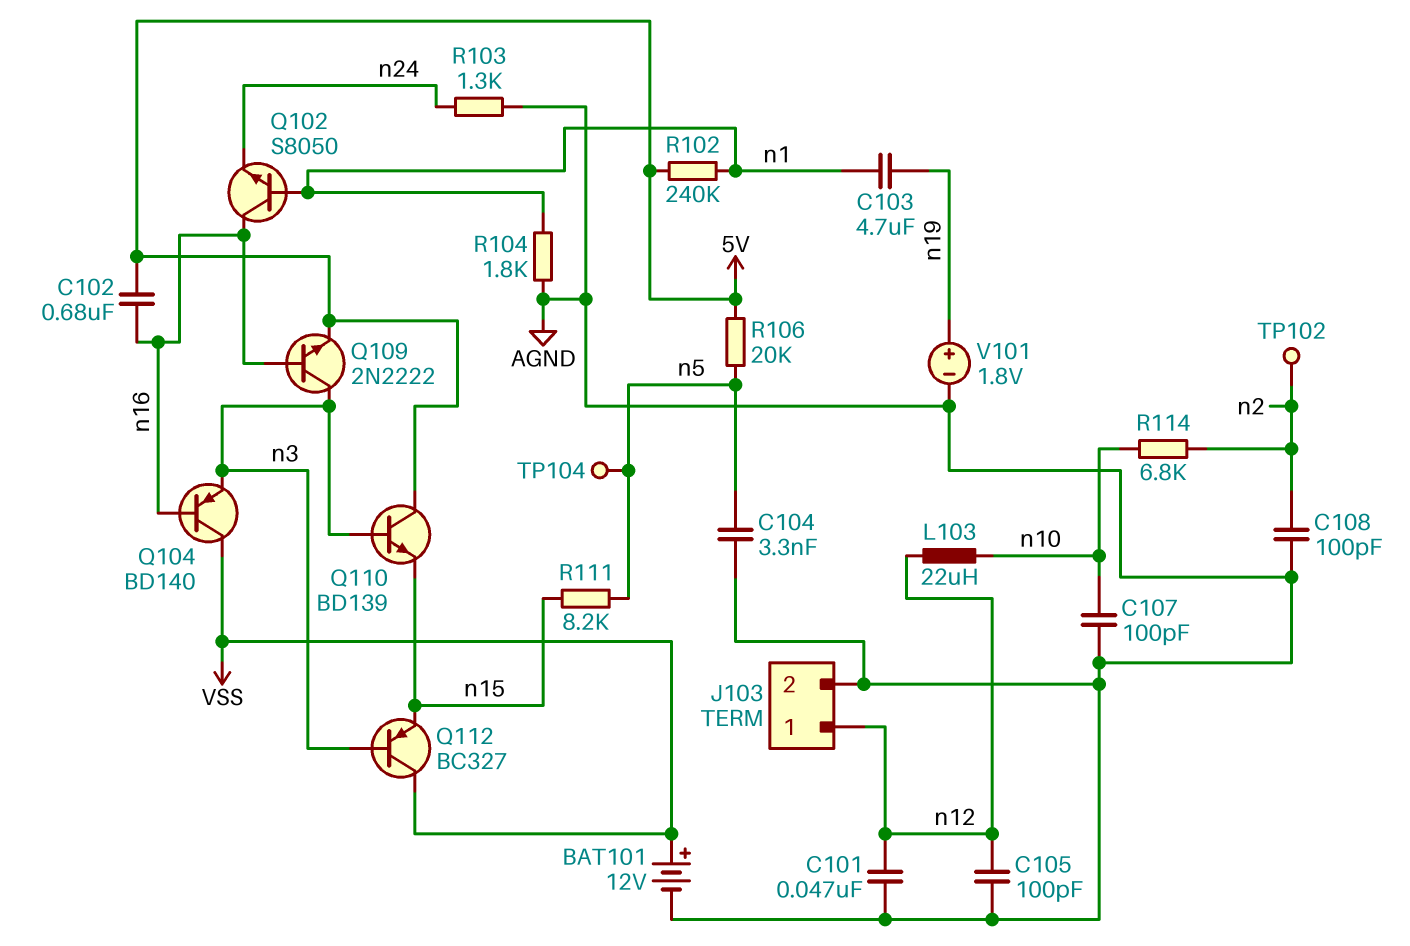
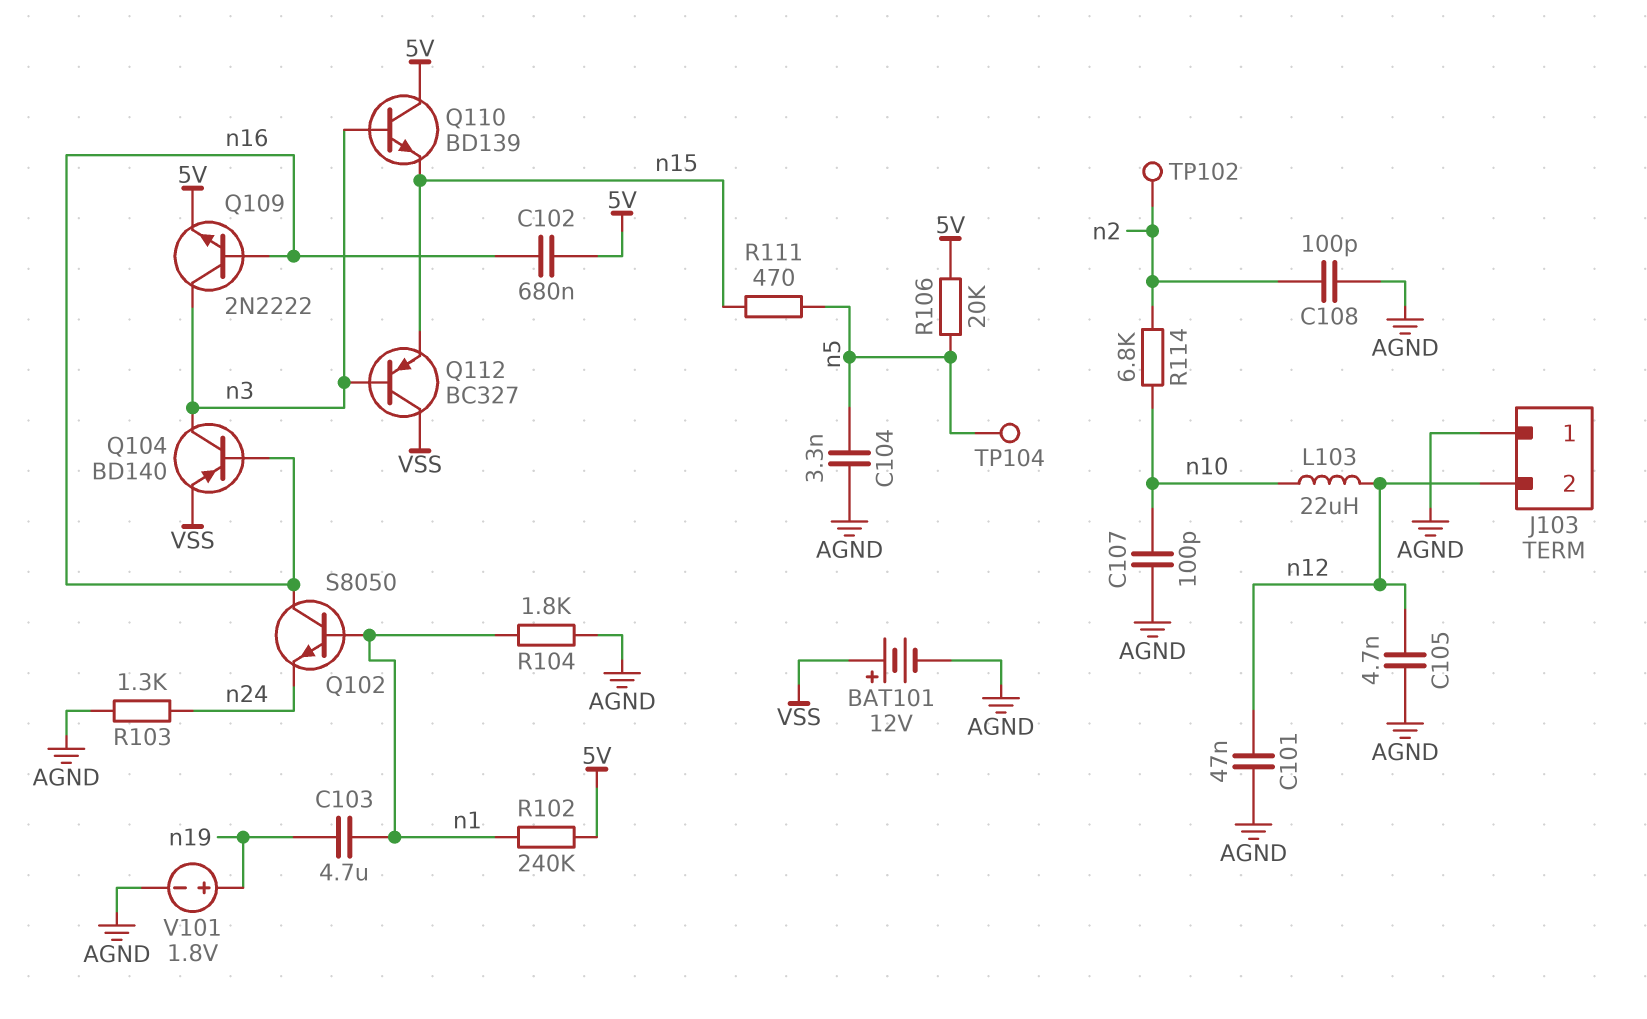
C105: 100pF (AGND, n12) -> 4.7nF (AGND, n12)
J103 pin 1: n12 -> AGND
J103 pin 2: AGND -> n12
Q104: PNP BD140 (B n16, C VSS, E n3) -> PNP BD140 (B n16, C n3, E VSS)
R111: 8.2k (n5, n15) -> 470 (n5, n15)

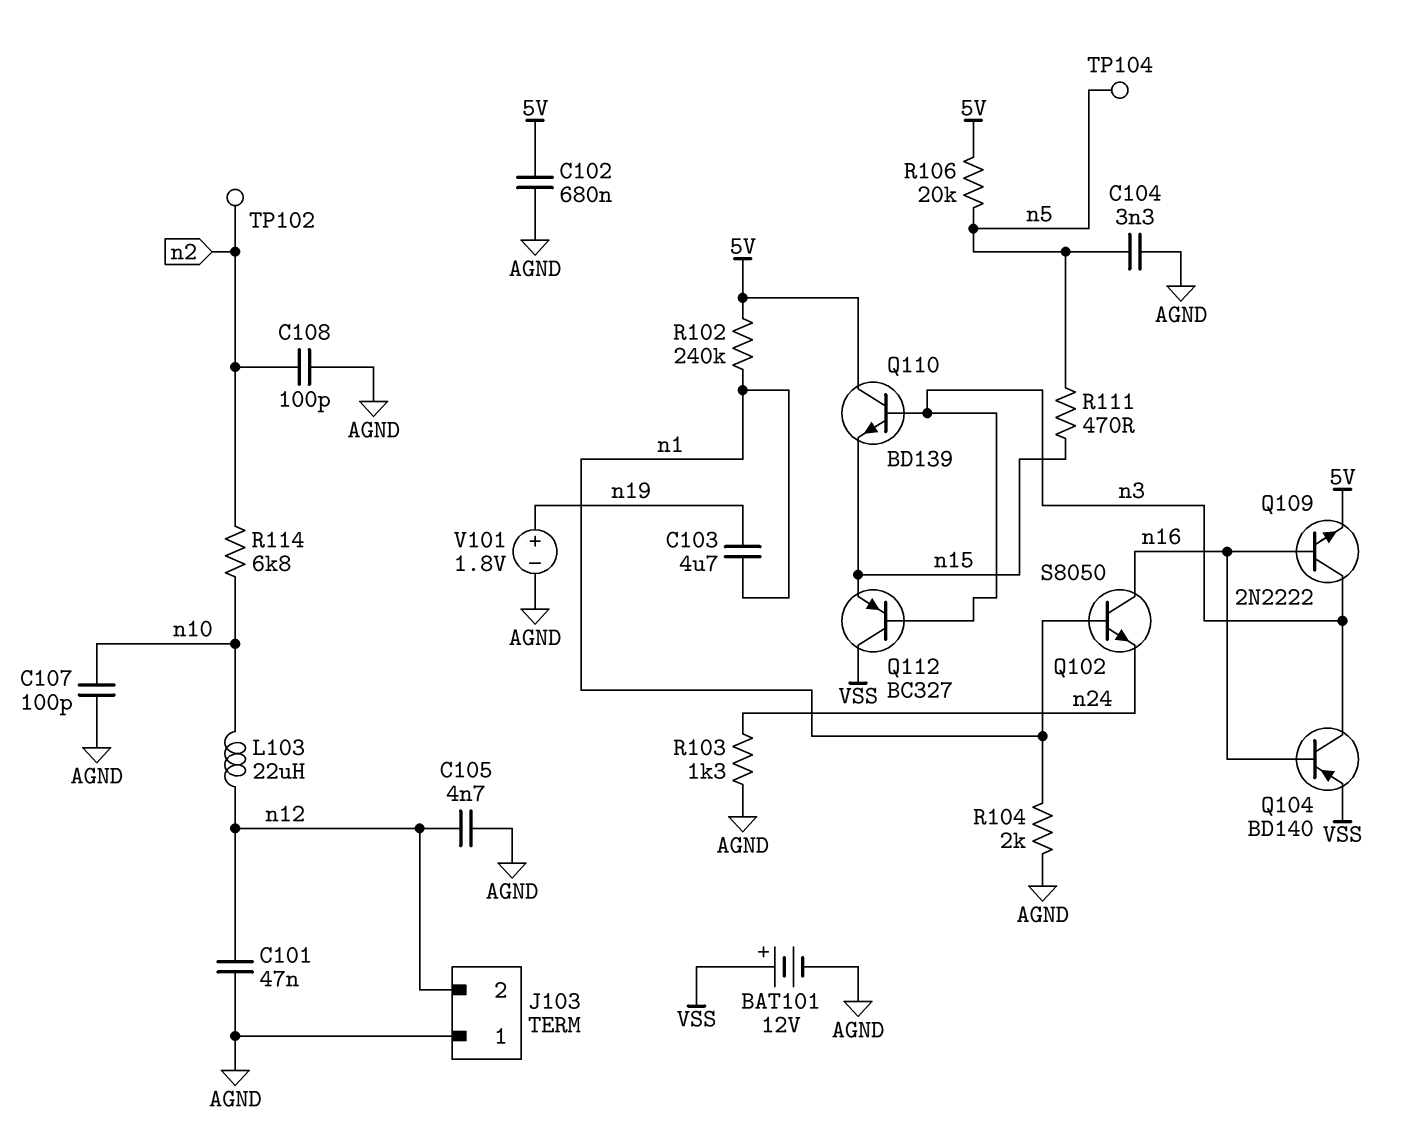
C102: 680nF (5V, n16) -> 680nF (5V, AGND)
R104: 1.8k (AGND, n1) -> 2k (AGND, n1)

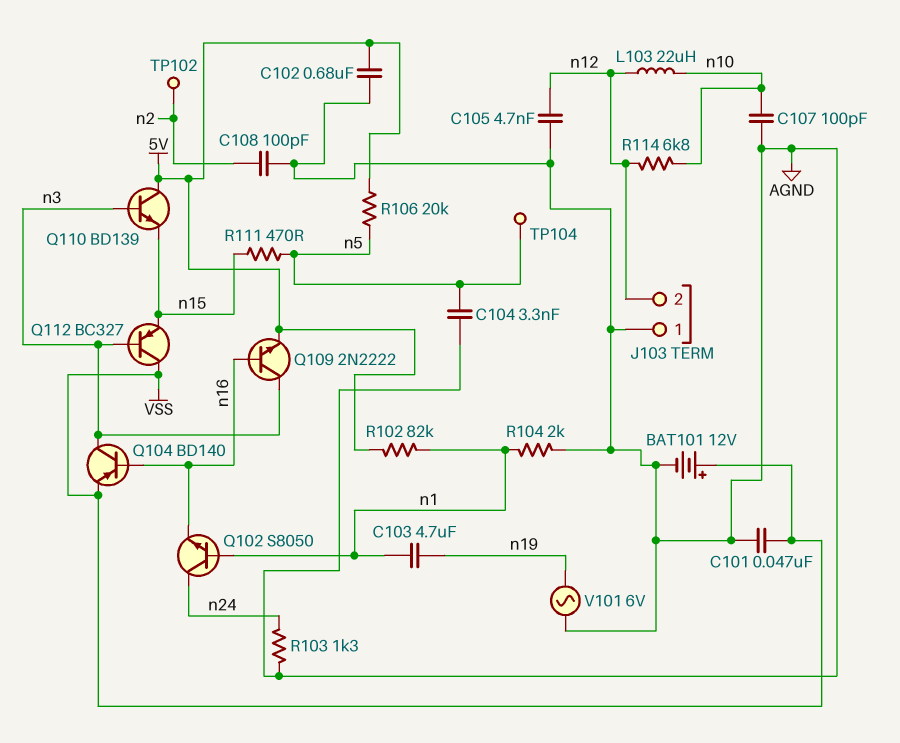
C101: 47nF (AGND, n12) -> 47nF (AGND, VSS)
Q102: NPN S8050 (B n1, C n16, E n24) -> NPN S8050 (B n1, C n24, E n16)
R102: 240k (5V, n1) -> 82k (5V, n1)
R114: 6.8k (n2, n10) -> 6.8k (n10, n12)
V101: 1.8V (plus n19, minus AGND) -> AC 6V (AGND, n19)

